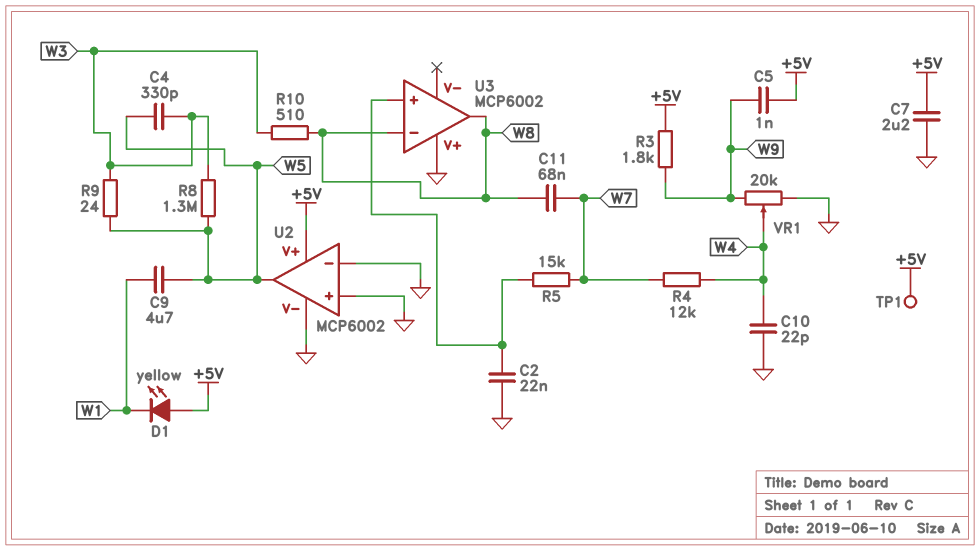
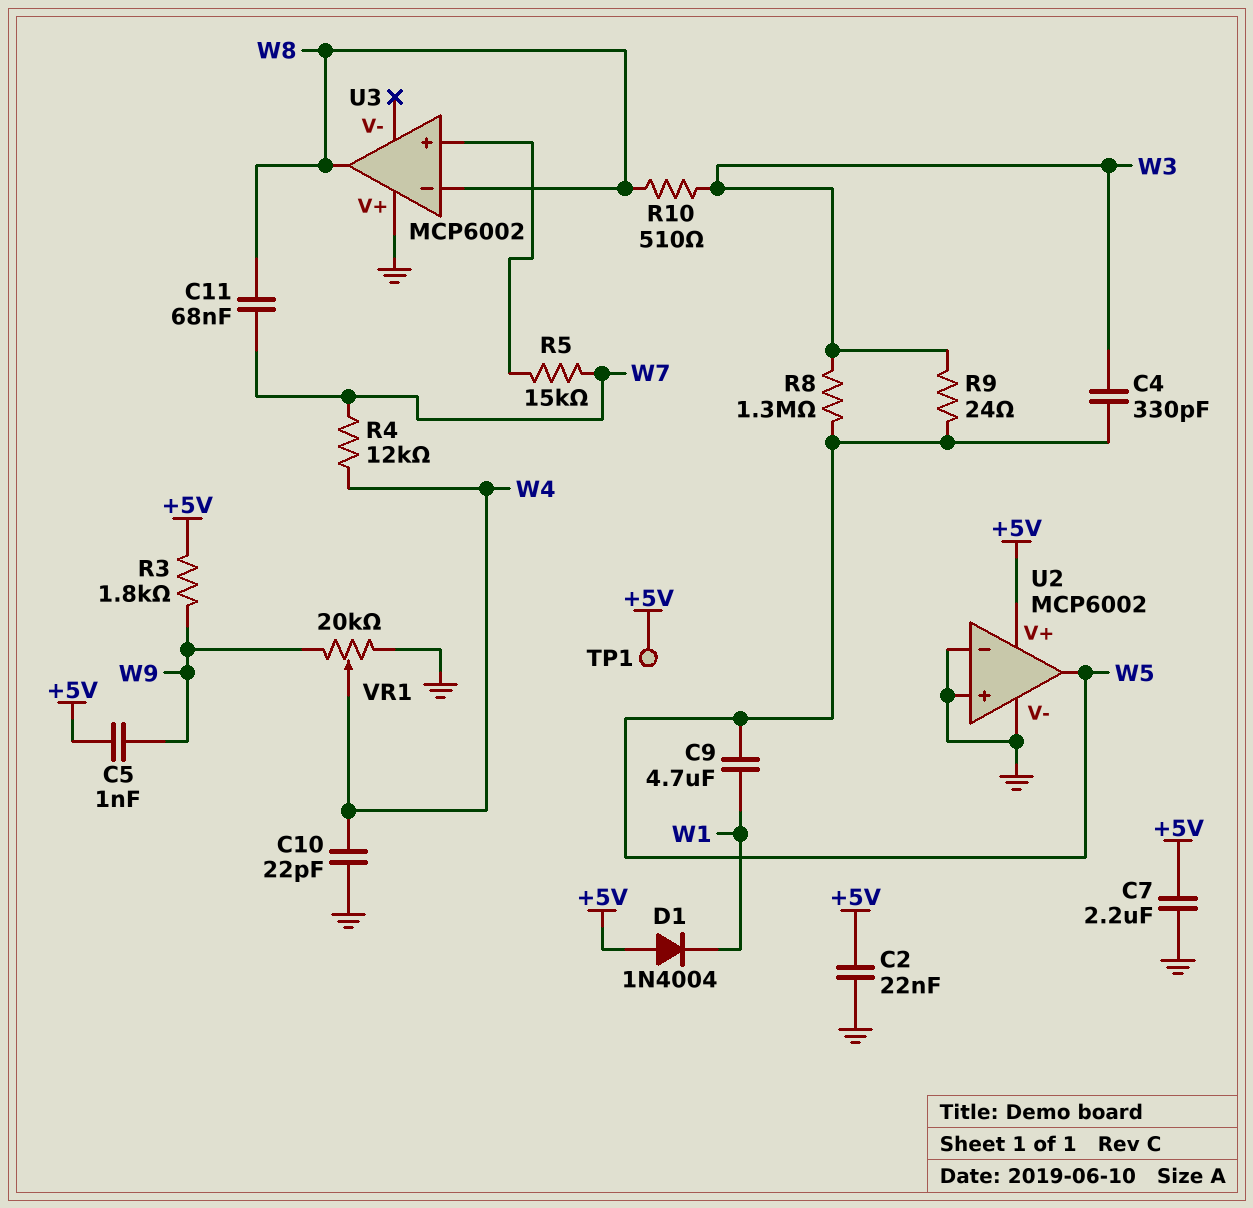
C2: 22nF (GND, U3/in+) -> 22nF (+5V, GND)
D1: LED yellow (A +5V, K W1) -> diode 1N4004 (A +5V, K W1)

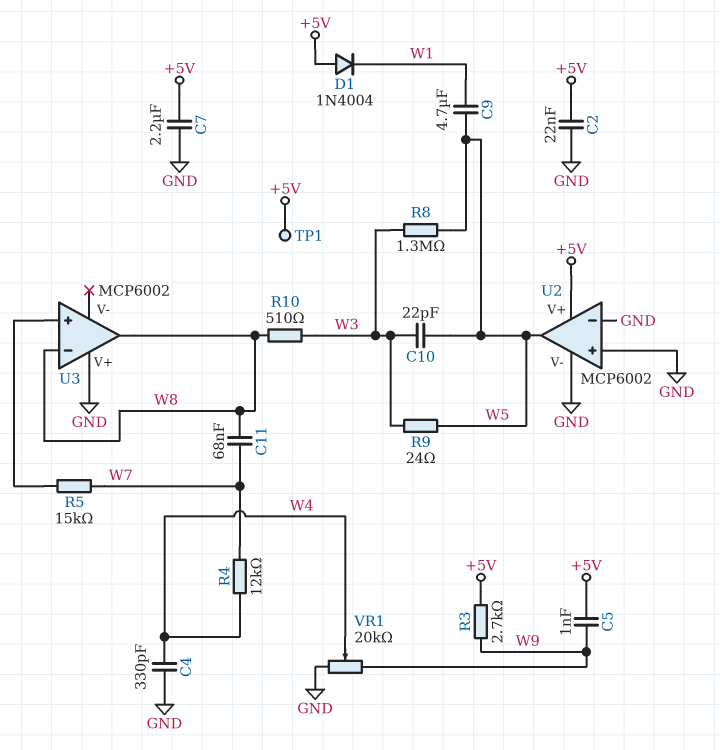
C4: 330pF (W3, W5) -> 330pF (GND, W4)
C10: 22pF (GND, W4) -> 22pF (W3, W5)
R3: 1.8k (+5V, W9) -> 2.7k (+5V, W9)

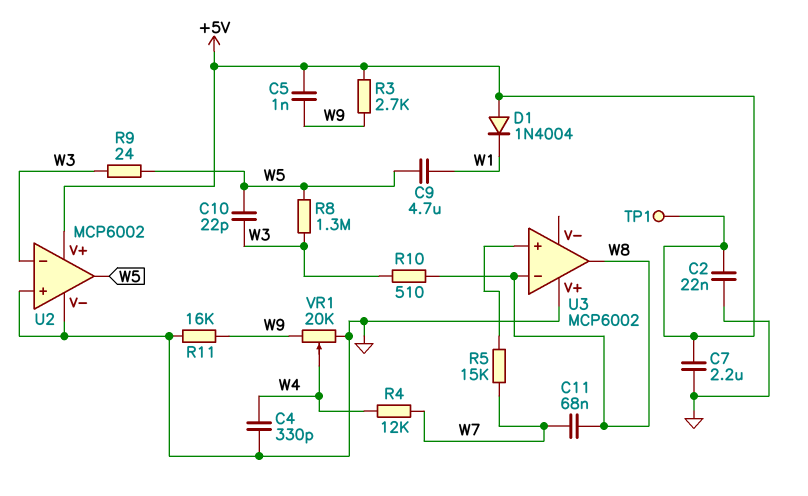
R11: none -> 16k (GND, W9)
U2 pin in-: GND -> W3

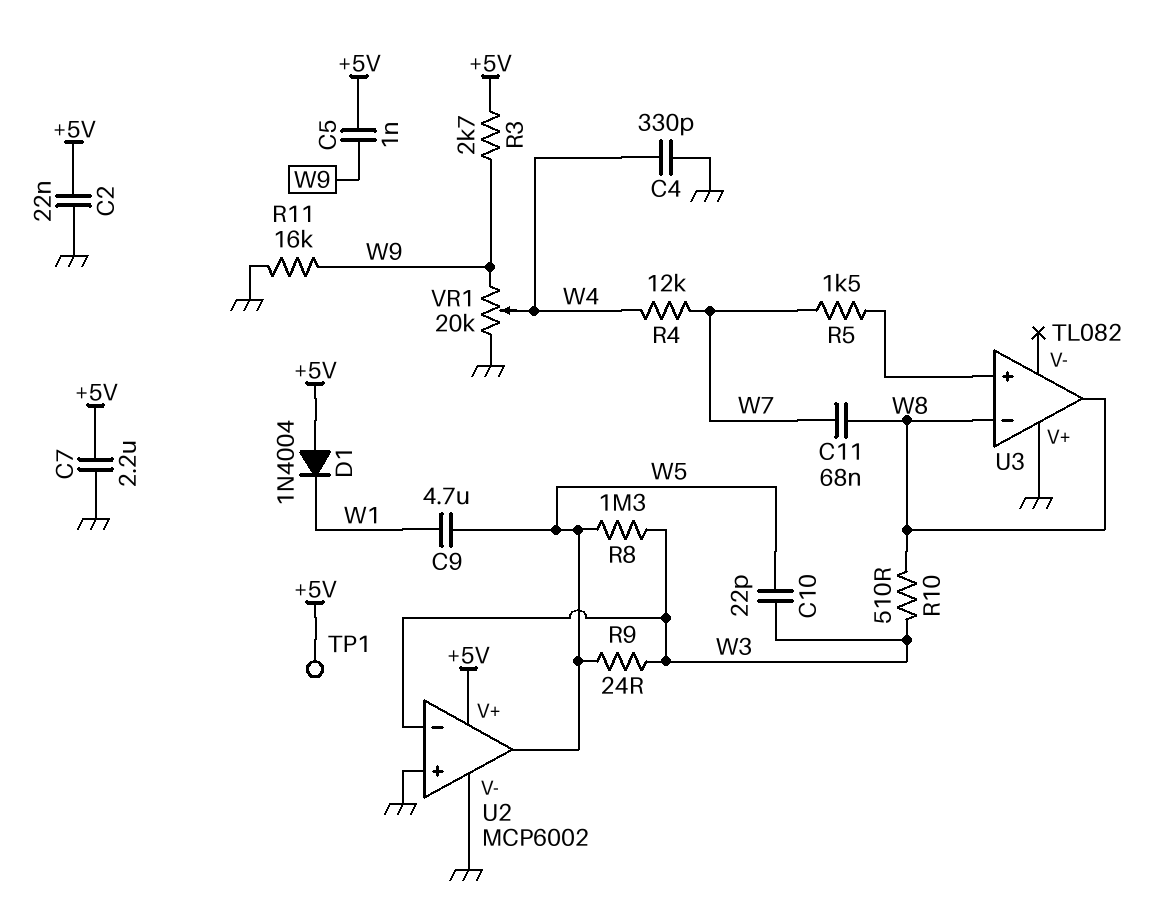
R5: 15k (U3/in+, W7) -> 1.5k (U3/in+, W7)
U3: MCP6002 -> TL082

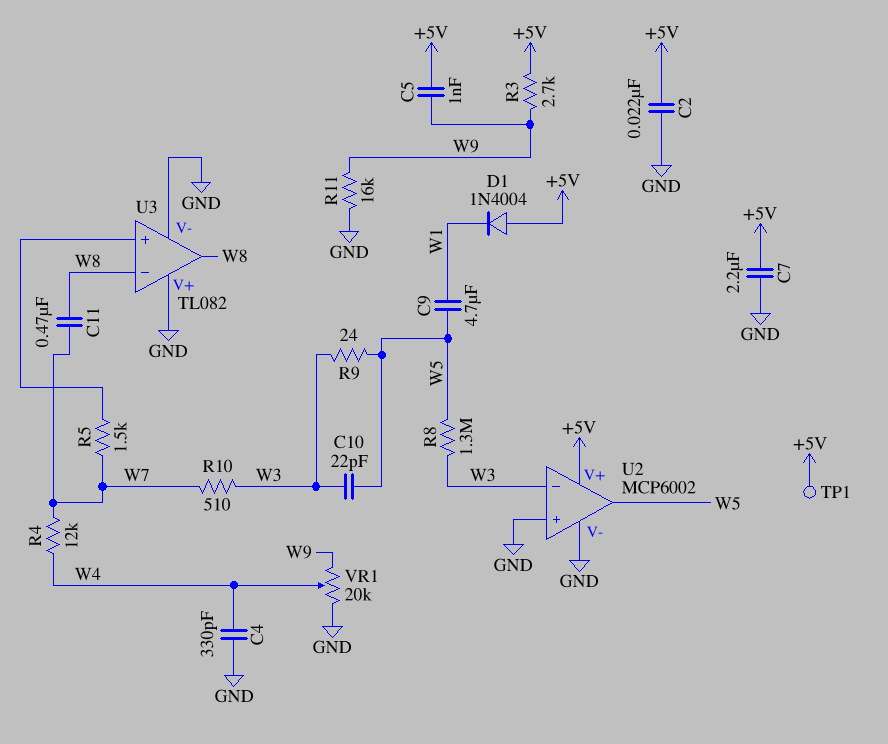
C11: 68nF (W7, W8) -> 470nF (W7, W8)
R10: 510 (W3, W8) -> 510 (W3, W7)
U3 pin V-: none -> GND

